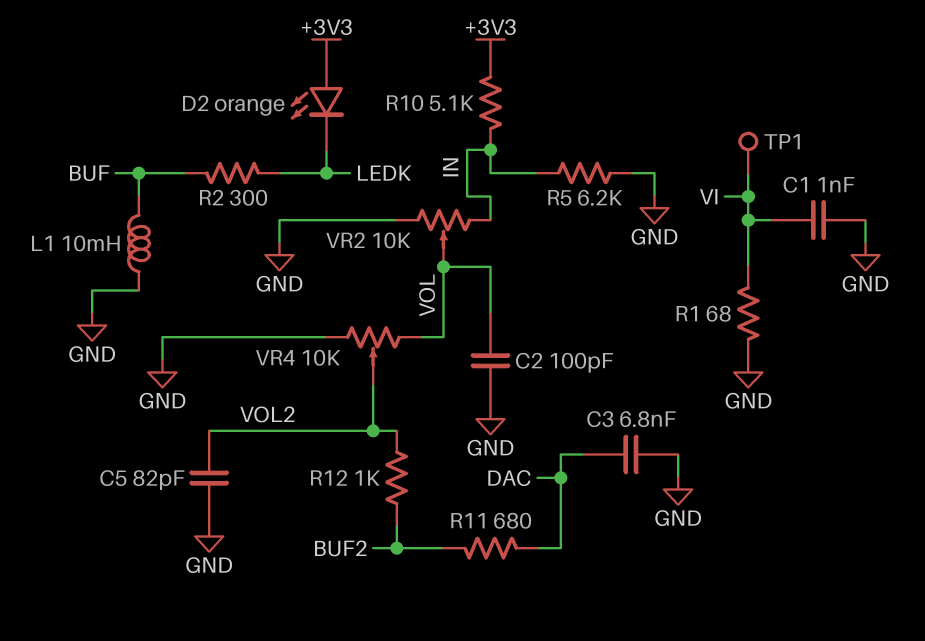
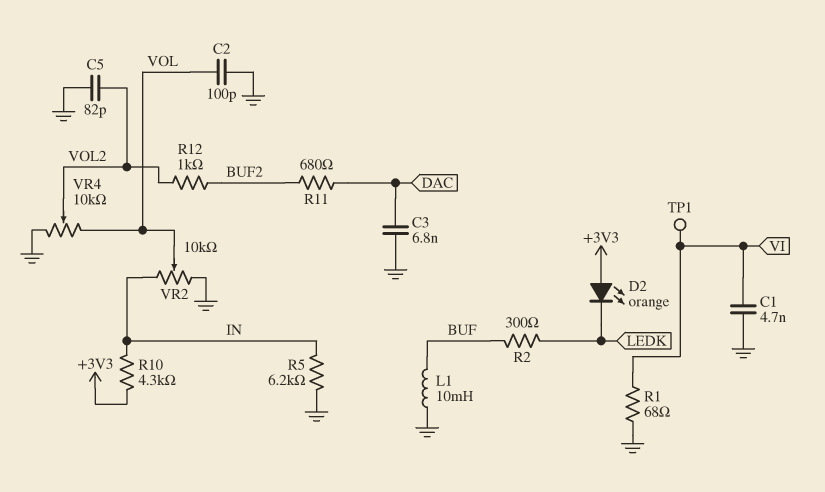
C1: 1nF (GND, VI) -> 4.7nF (GND, VI)
R10: 5.1k (+3V3, IN) -> 4.3k (+3V3, IN)

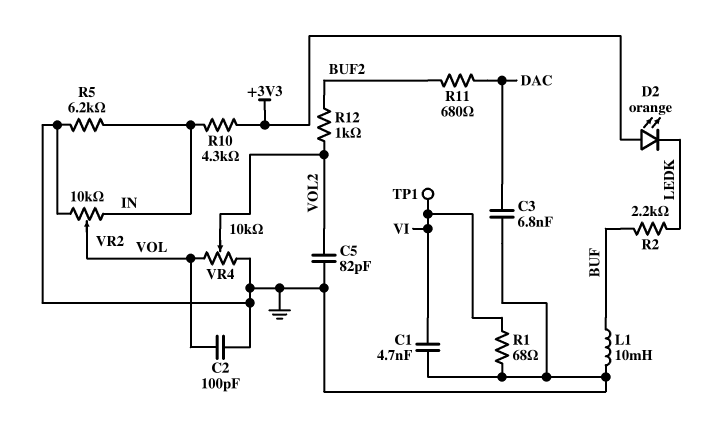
R2: 300 (BUF, LEDK) -> 2.2k (BUF, LEDK)

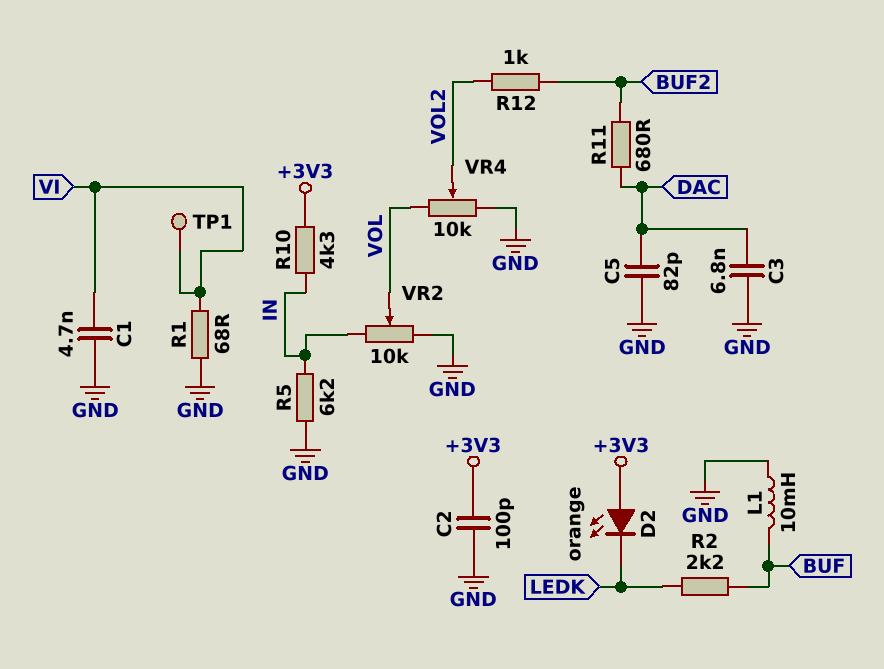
C2: 100pF (GND, VOL) -> 100pF (+3V3, GND)
C5: 82pF (GND, VOL2) -> 82pF (DAC, GND)

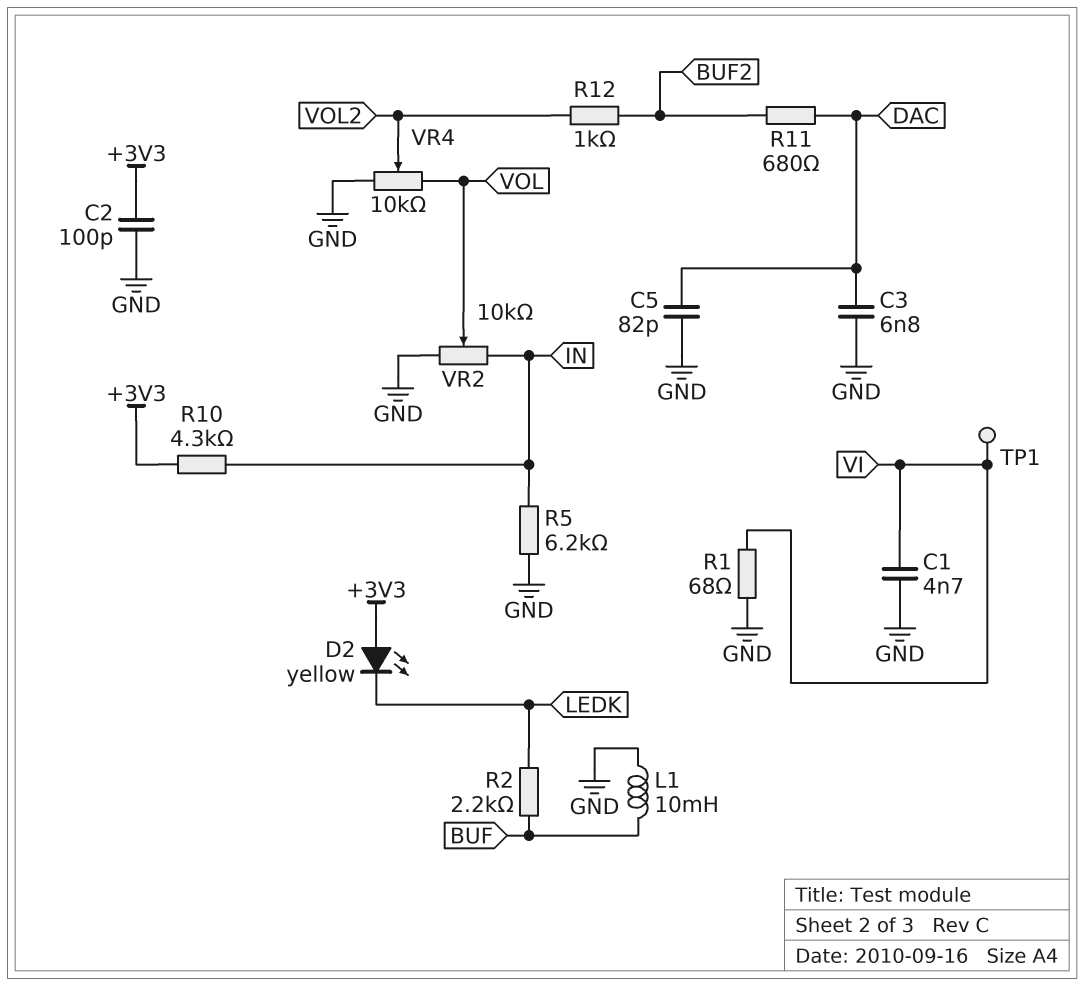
D2: LED orange (A +3V3, K LEDK) -> LED yellow (A +3V3, K LEDK)

